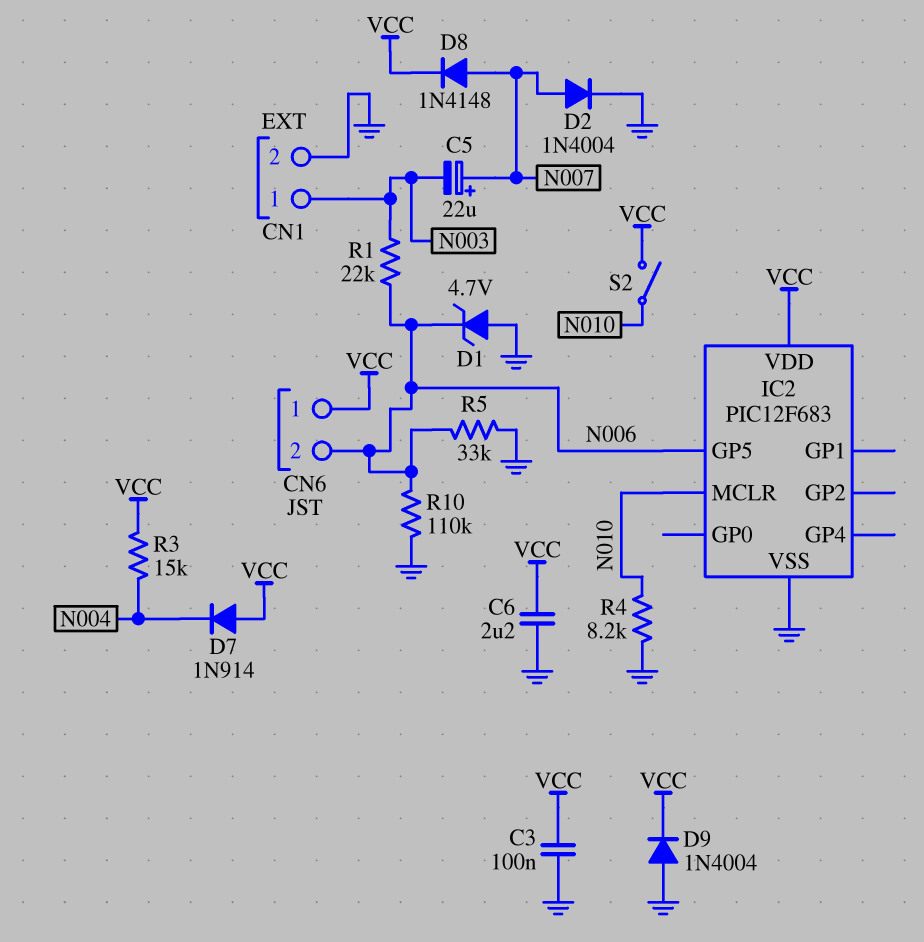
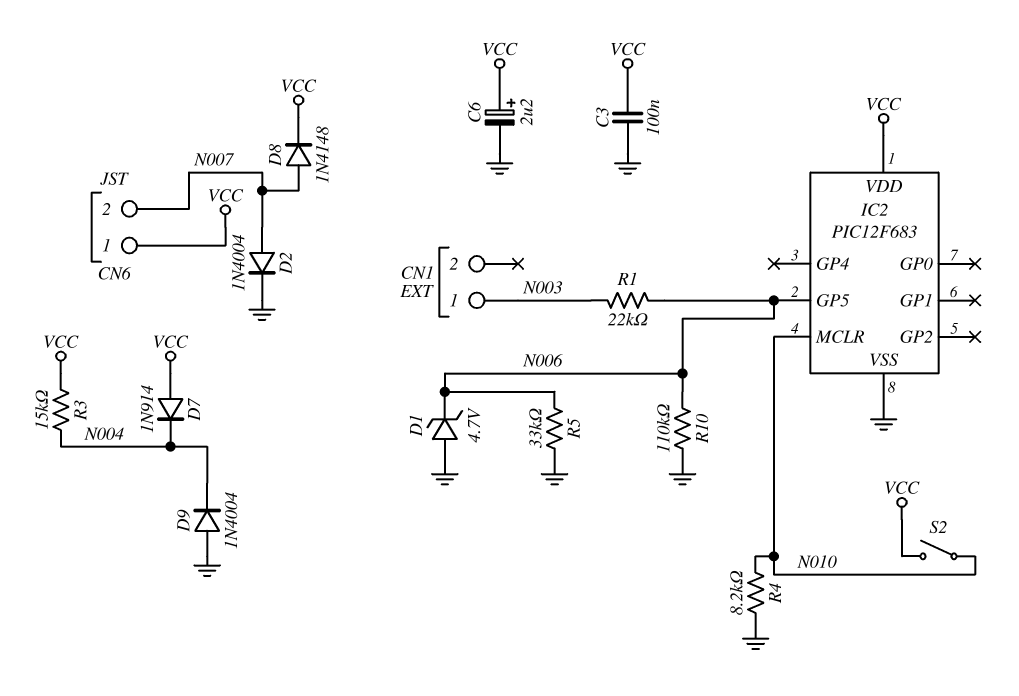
C5: 22uF (plus N007, minus N003) -> none
C6: 2.2uF (GND, VCC) -> 2.2uF (plus VCC, minus GND)
CN1 pin 2: GND -> none
CN6 pin 2: N006 -> N007
D9: diode 1N4004 (A GND, K VCC) -> diode 1N4004 (A GND, K N004)

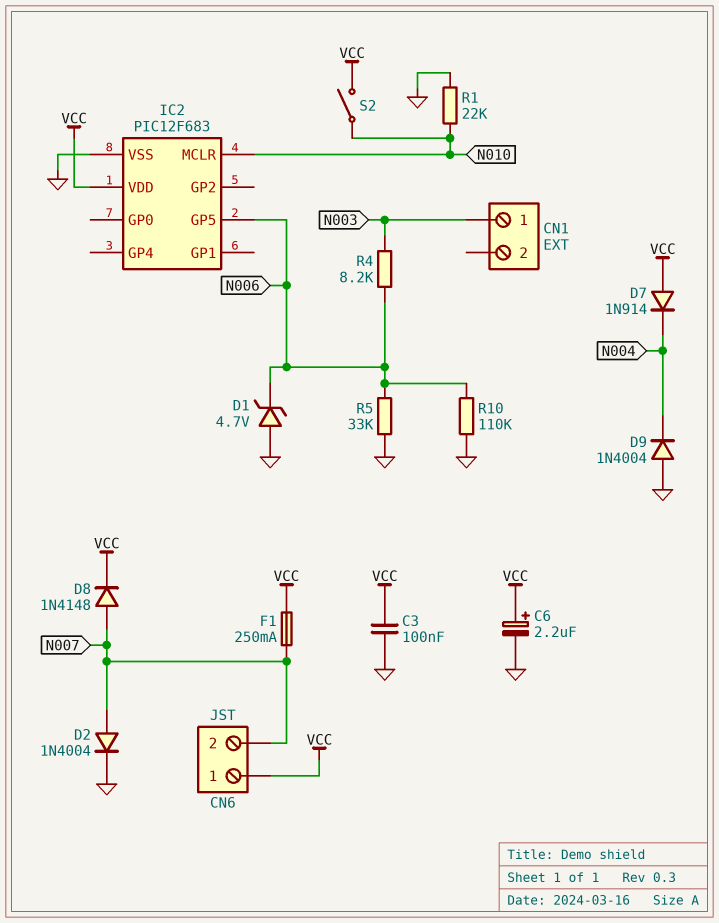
F1: none -> 250mA (N007, VCC)
R1: 22k (N003, N006) -> 22k (GND, N010)
R3: 15k (N004, VCC) -> none
R4: 8.2k (GND, N010) -> 8.2k (N003, N006)

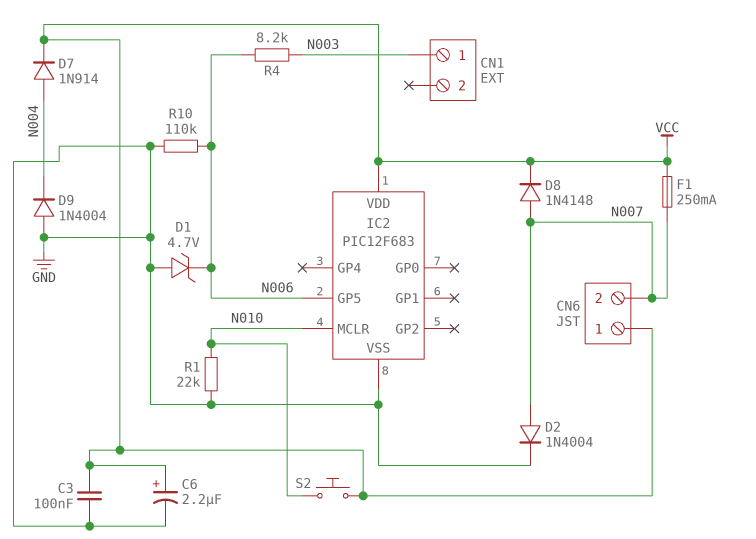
D7: diode 1N914 (A VCC, K N004) -> diode 1N914 (A N004, K VCC)
R5: 33k (GND, N006) -> none
S2: switch (N010, VCC) -> button (N010, VCC)

